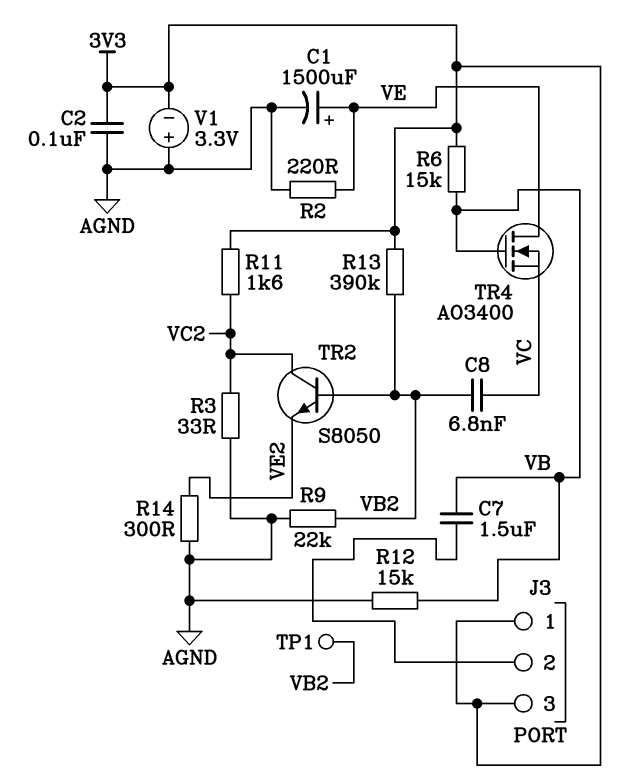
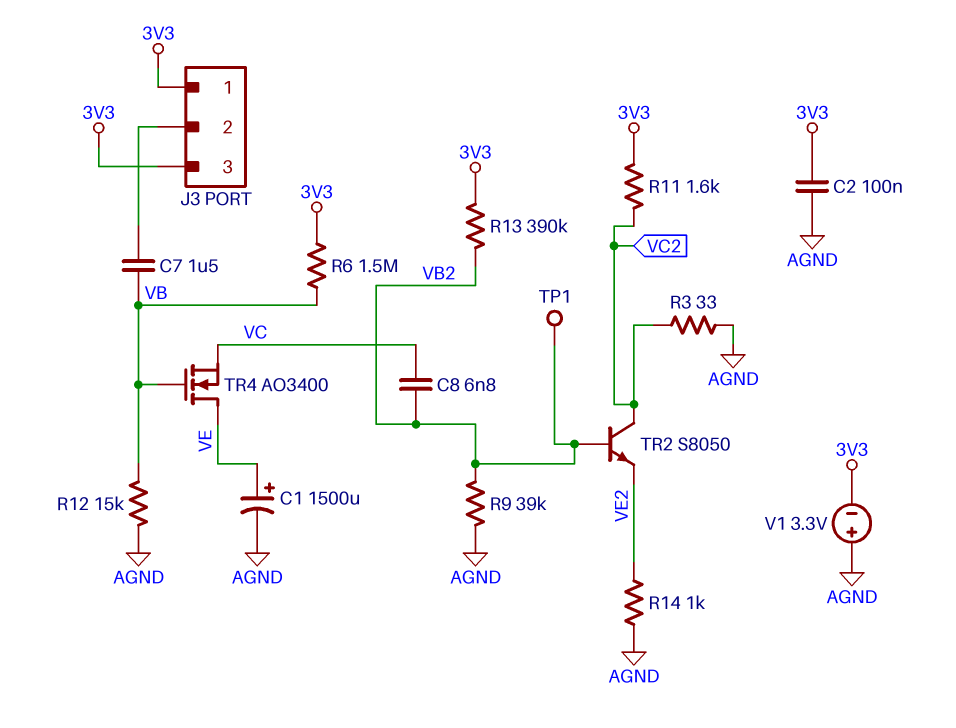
R2: 220 (AGND, VE) -> none
R6: 15k (3V3, VB) -> 1.5M (3V3, VB)
R9: 22k (AGND, VB2) -> 39k (AGND, VB2)
R14: 300 (AGND, VE2) -> 1k (AGND, VE2)

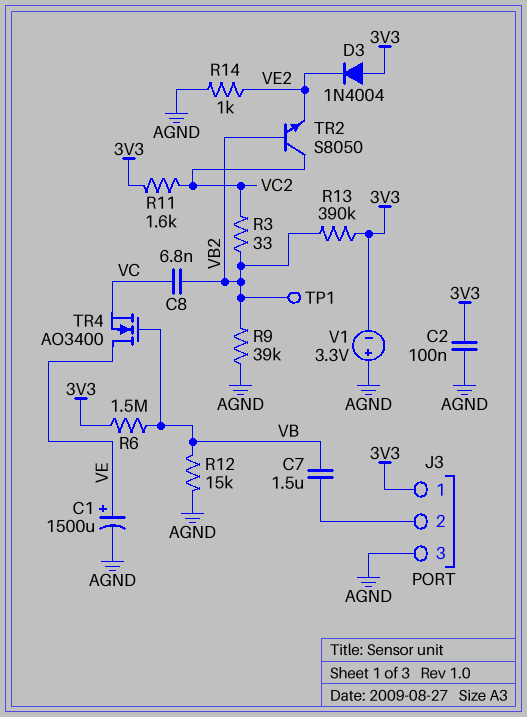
D3: none -> diode 1N4004 (A 3V3, K VE2)
J3 pin 3: 3V3 -> AGND
R3: 33 (AGND, VC2) -> 33 (VB2, VC2)

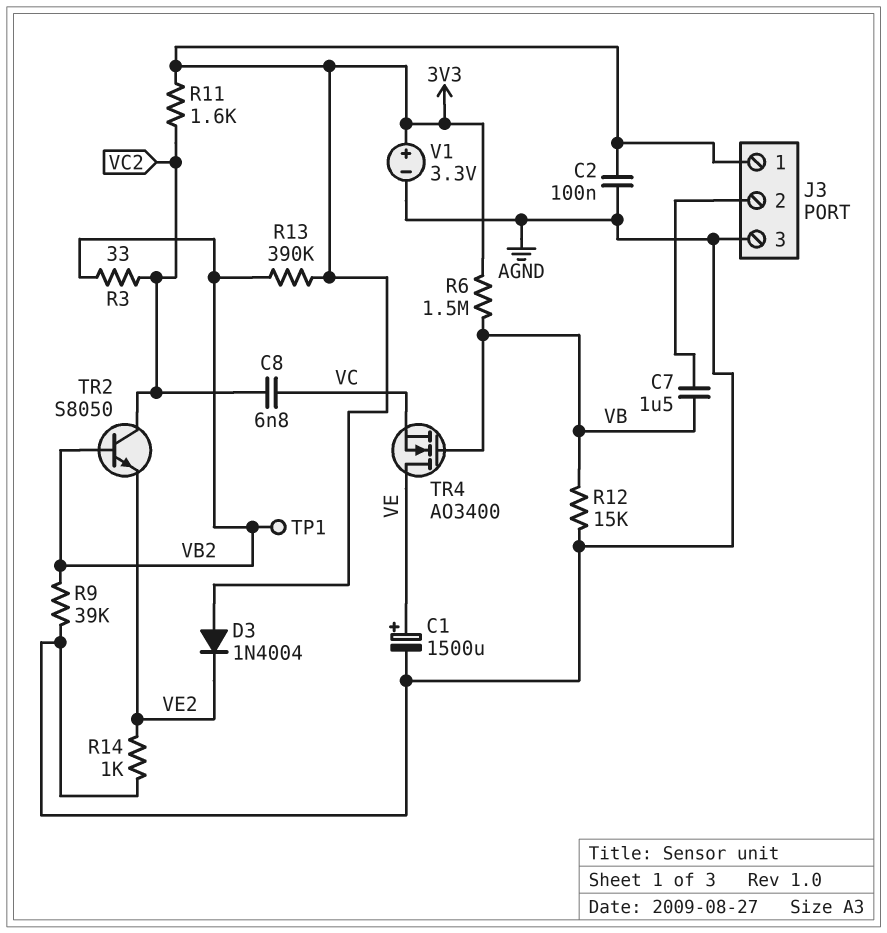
C8: 6.8nF (VB2, VC) -> 6.8nF (VC, VC2)
V1: 3.3V (plus AGND, minus 3V3) -> 3.3V (plus 3V3, minus AGND)

